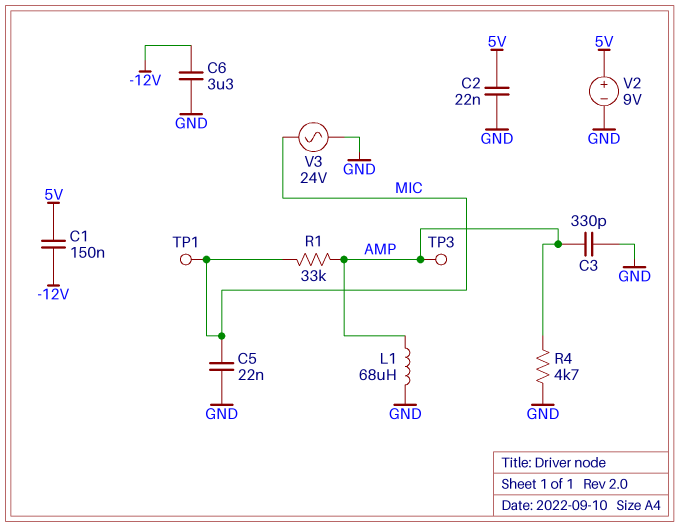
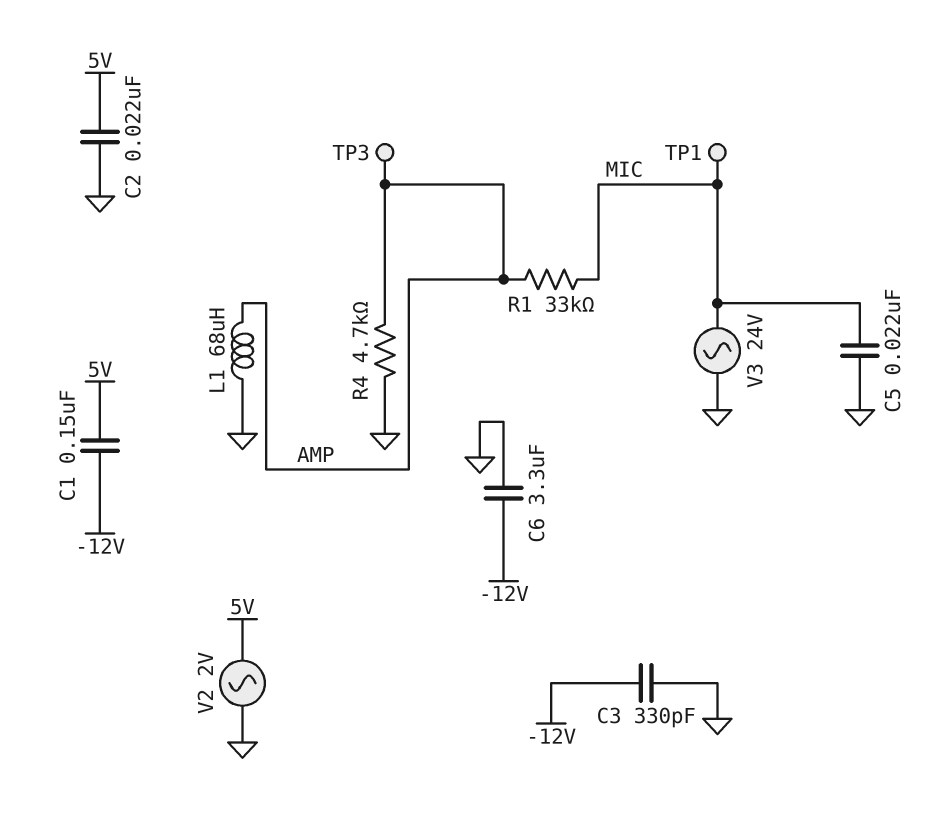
C3: 330pF (AMP, GND) -> 330pF (-12V, GND)
V2: 9V (plus 5V, minus GND) -> AC 2V (5V, GND)

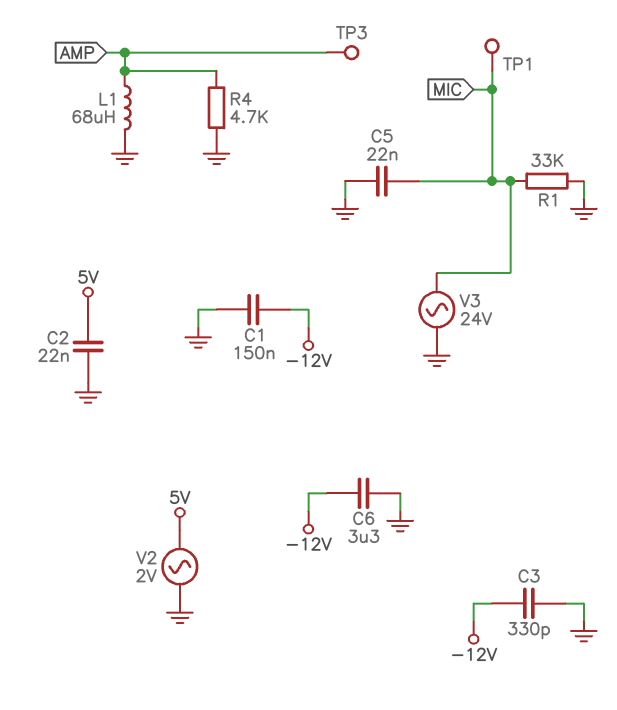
C1: 150nF (-12V, 5V) -> 150nF (-12V, GND)
R1: 33k (AMP, MIC) -> 33k (GND, MIC)

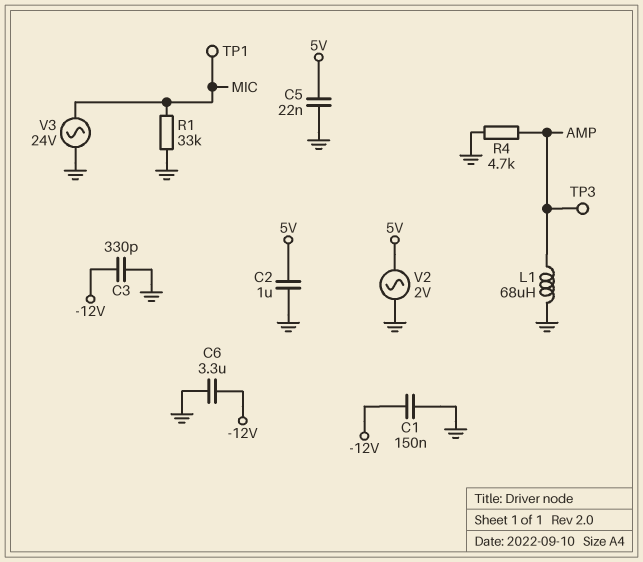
C2: 22nF (5V, GND) -> 1uF (5V, GND)
C5: 22nF (GND, MIC) -> 22nF (5V, GND)

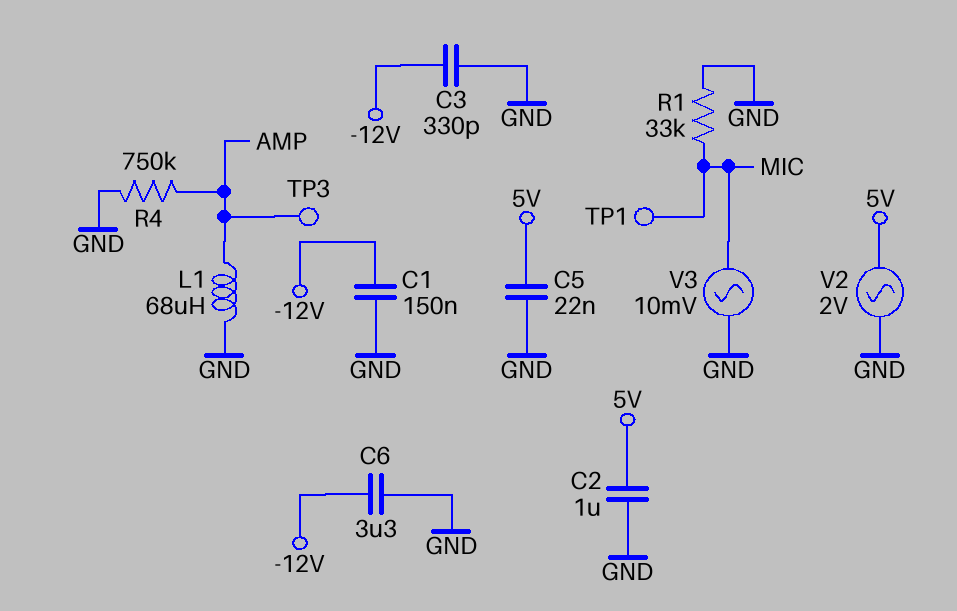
R4: 4.7k (AMP, GND) -> 750k (AMP, GND)
V3: AC 24V (GND, MIC) -> AC 10mV (GND, MIC)

